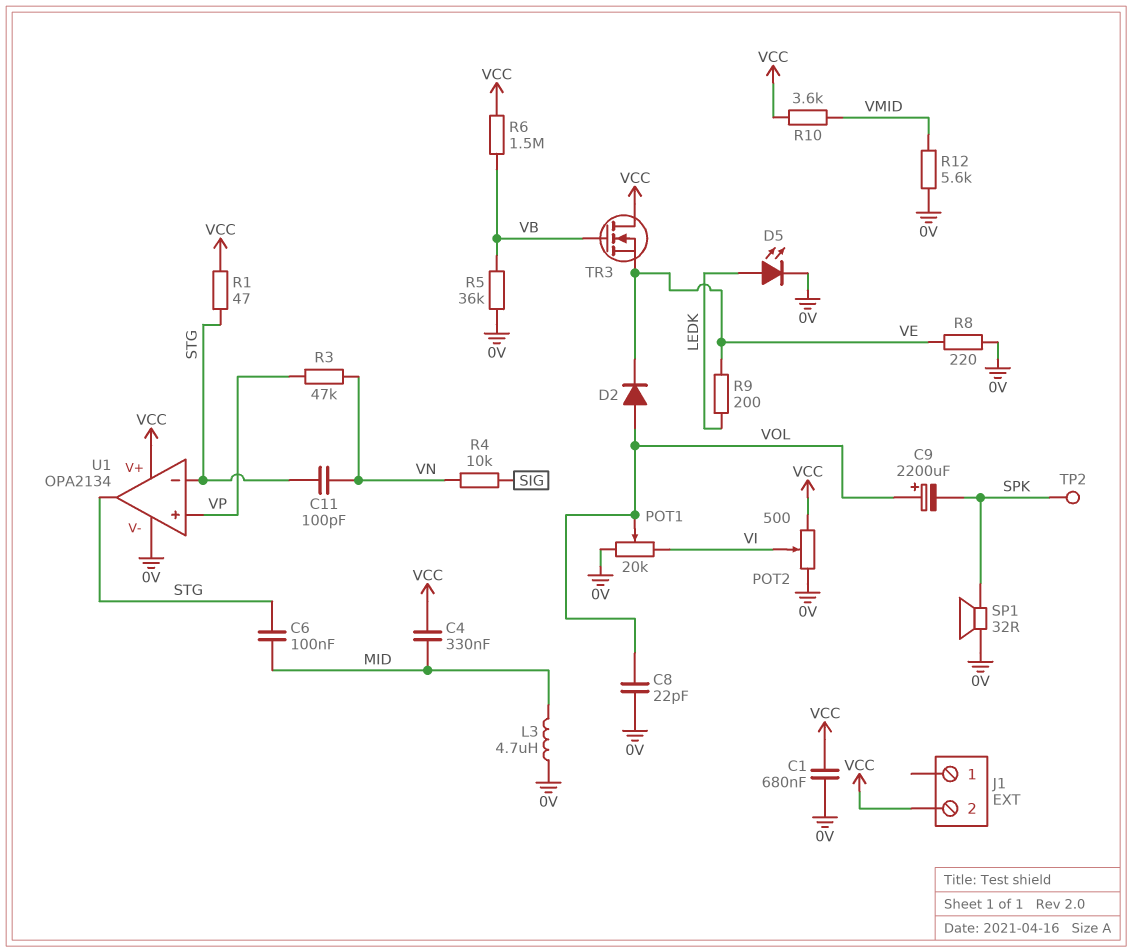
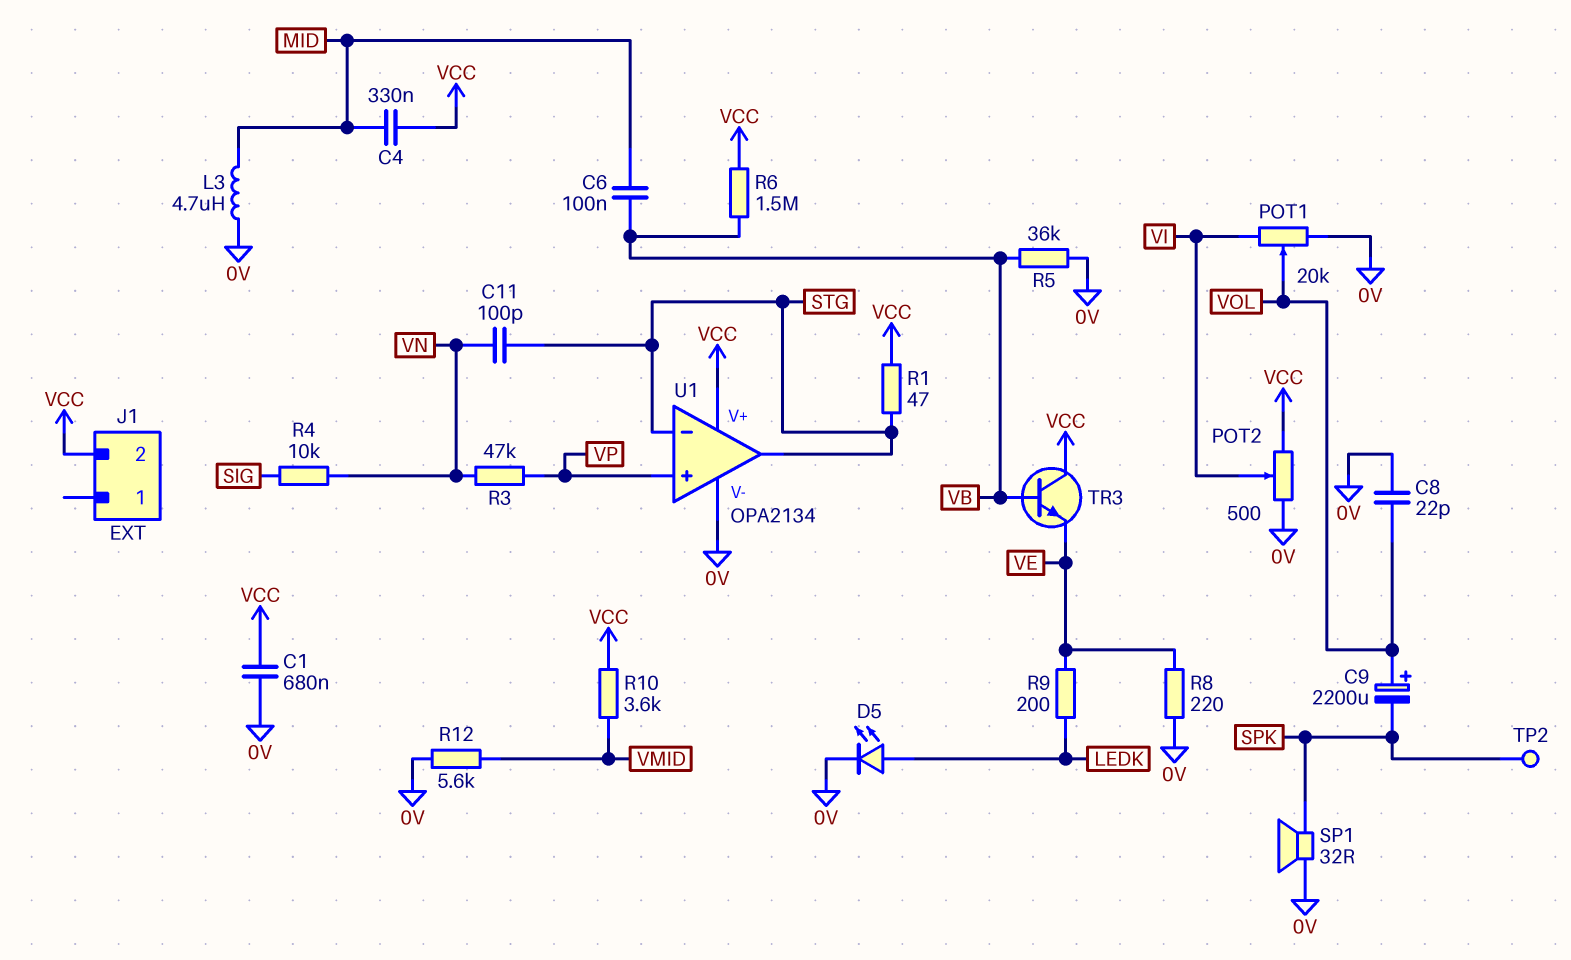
C6: 100nF (MID, STG) -> 100nF (MID, VB)
D2: diode (A VOL, K VE) -> none
TR3: NMOS (G VB, D VCC, S VE) -> NPN (B VB, C VCC, E VE)

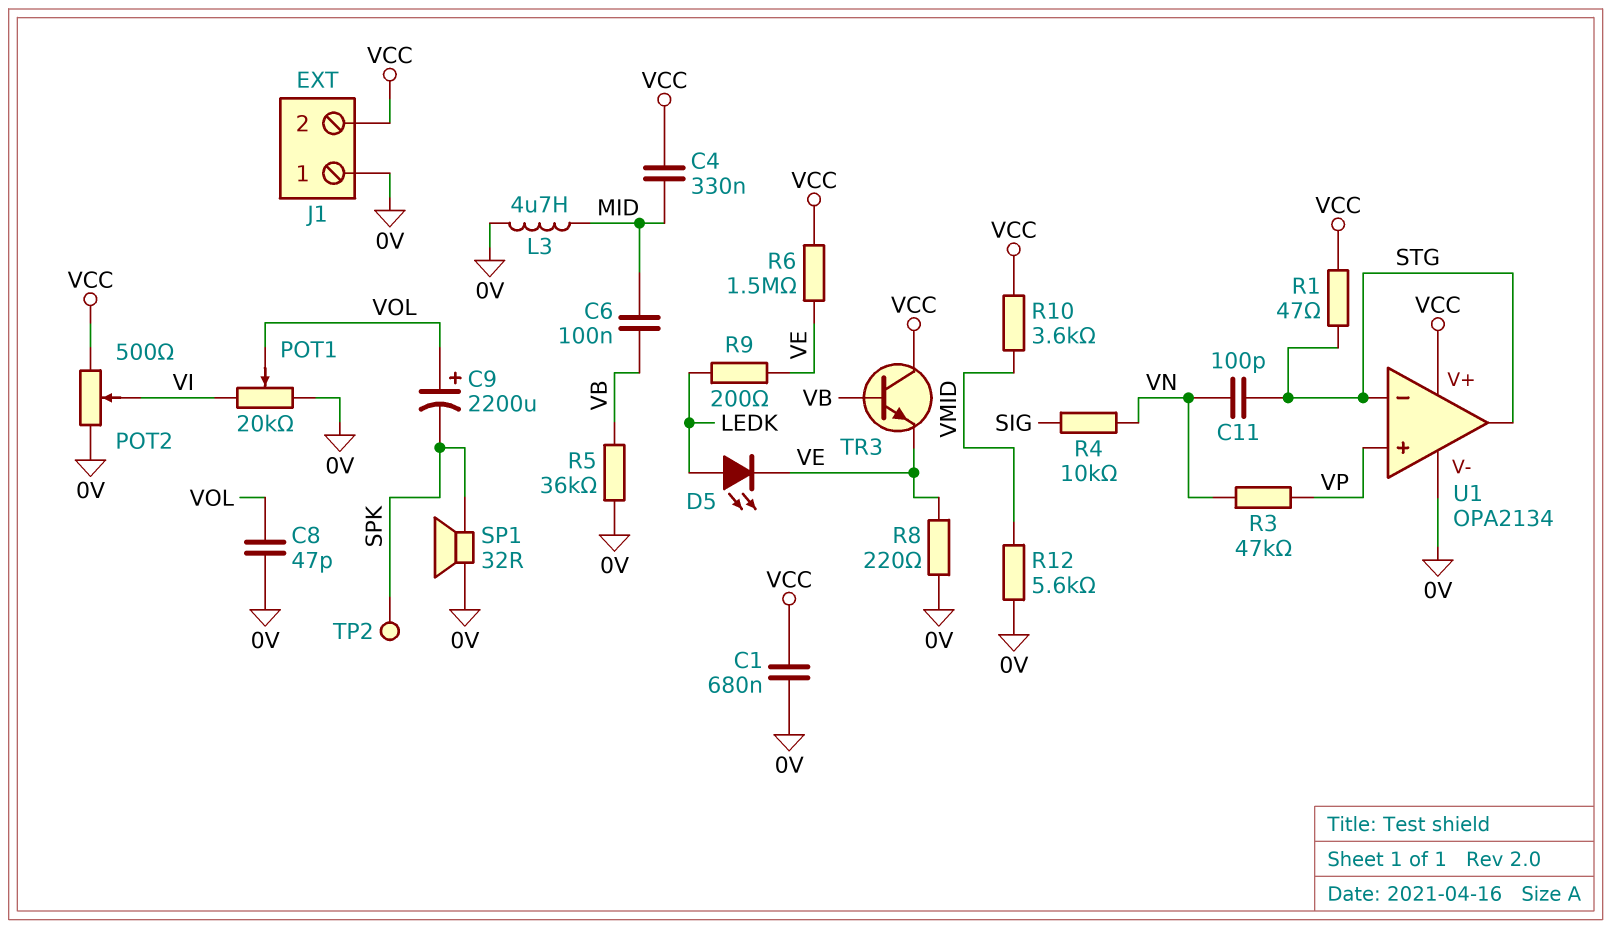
C8: 22pF (0V, VOL) -> 47pF (0V, VOL)
D5: LED (A LEDK, K 0V) -> LED (A LEDK, K VE)
J1 pin 1: none -> 0V
R6: 1.5M (VB, VCC) -> 1.5M (VCC, VE)

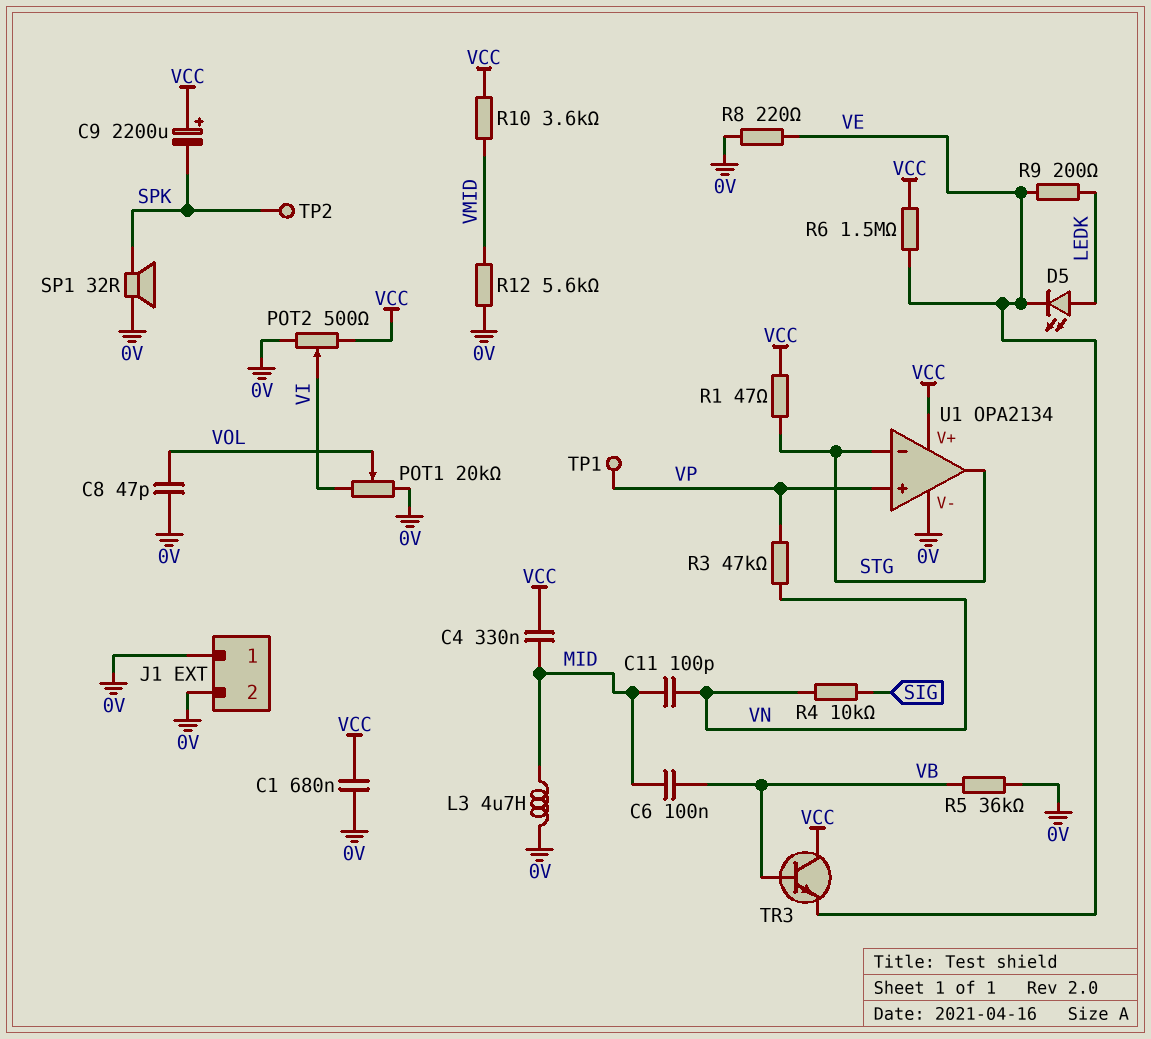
C9: 2200uF (plus VOL, minus SPK) -> 2200uF (plus VCC, minus SPK)
C11: 100pF (STG, VN) -> 100pF (MID, VN)
J1 pin 2: VCC -> 0V
TP1: none -> test point (VP)

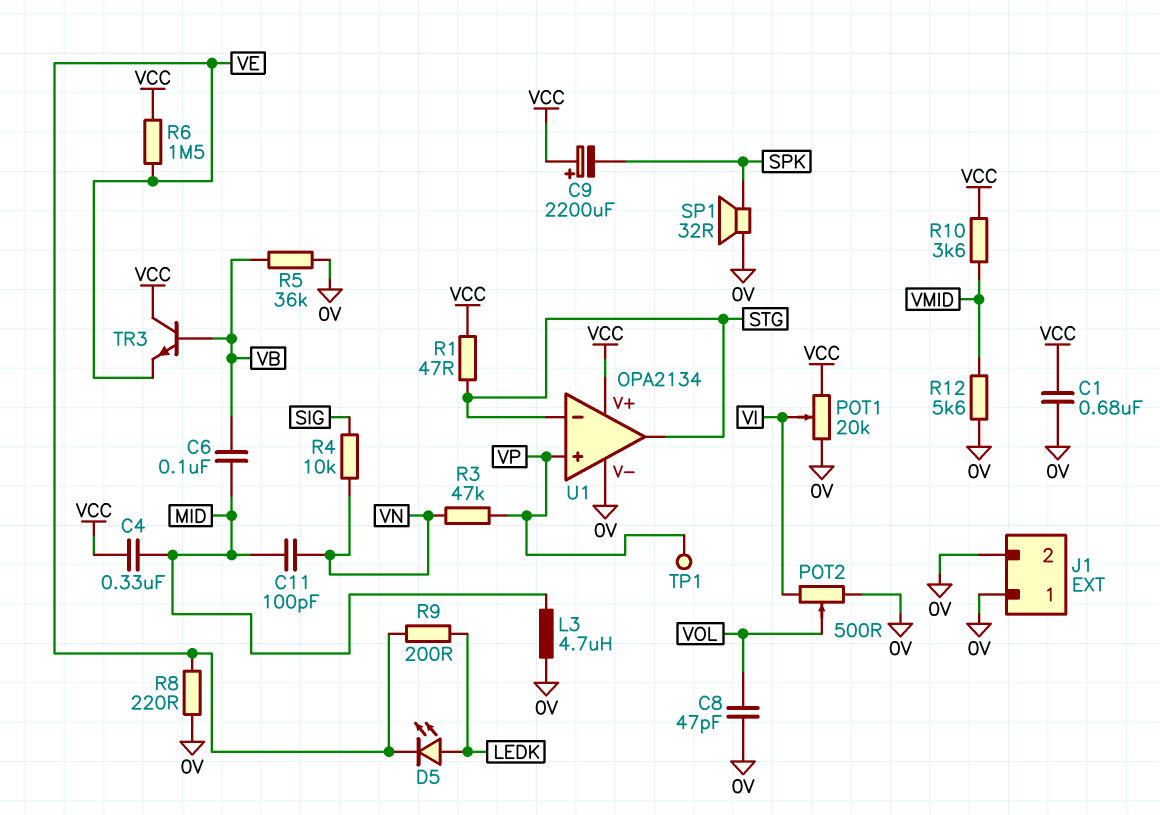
POT1: 20k (0V, VI, wiper VOL) -> 20k (0V, VCC, wiper VI)
POT2: 500 (0V, VCC, wiper VI) -> 500 (0V, VI, wiper VOL)
TP2: test point (SPK) -> none

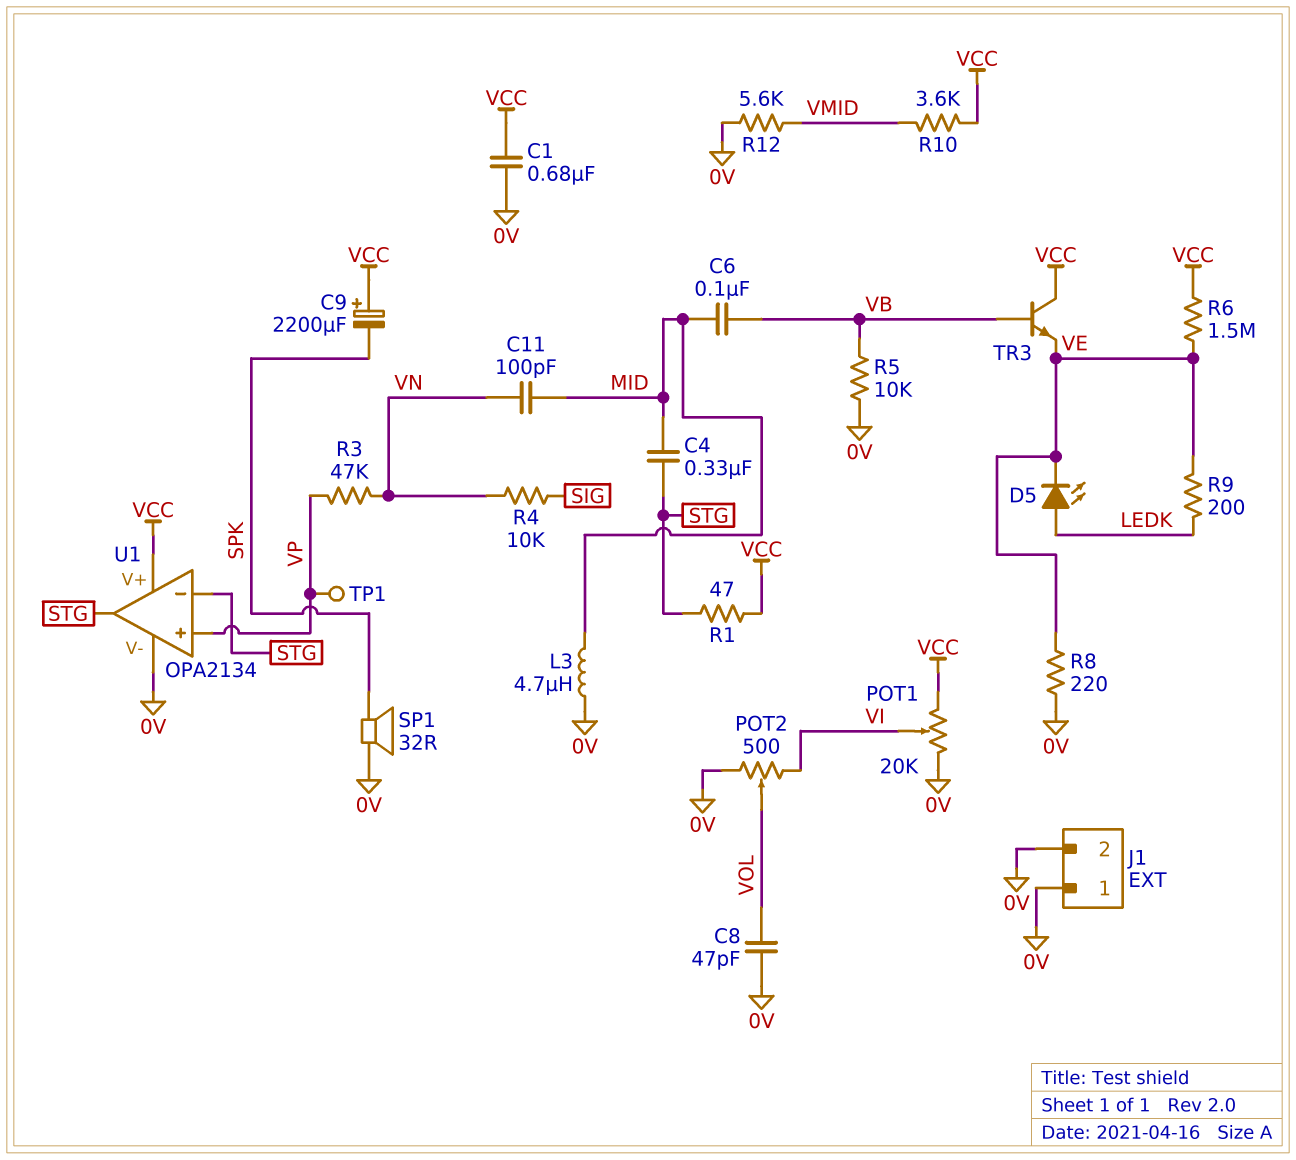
C4: 330nF (MID, VCC) -> 330nF (MID, STG)
R5: 36k (0V, VB) -> 10k (0V, VB)

